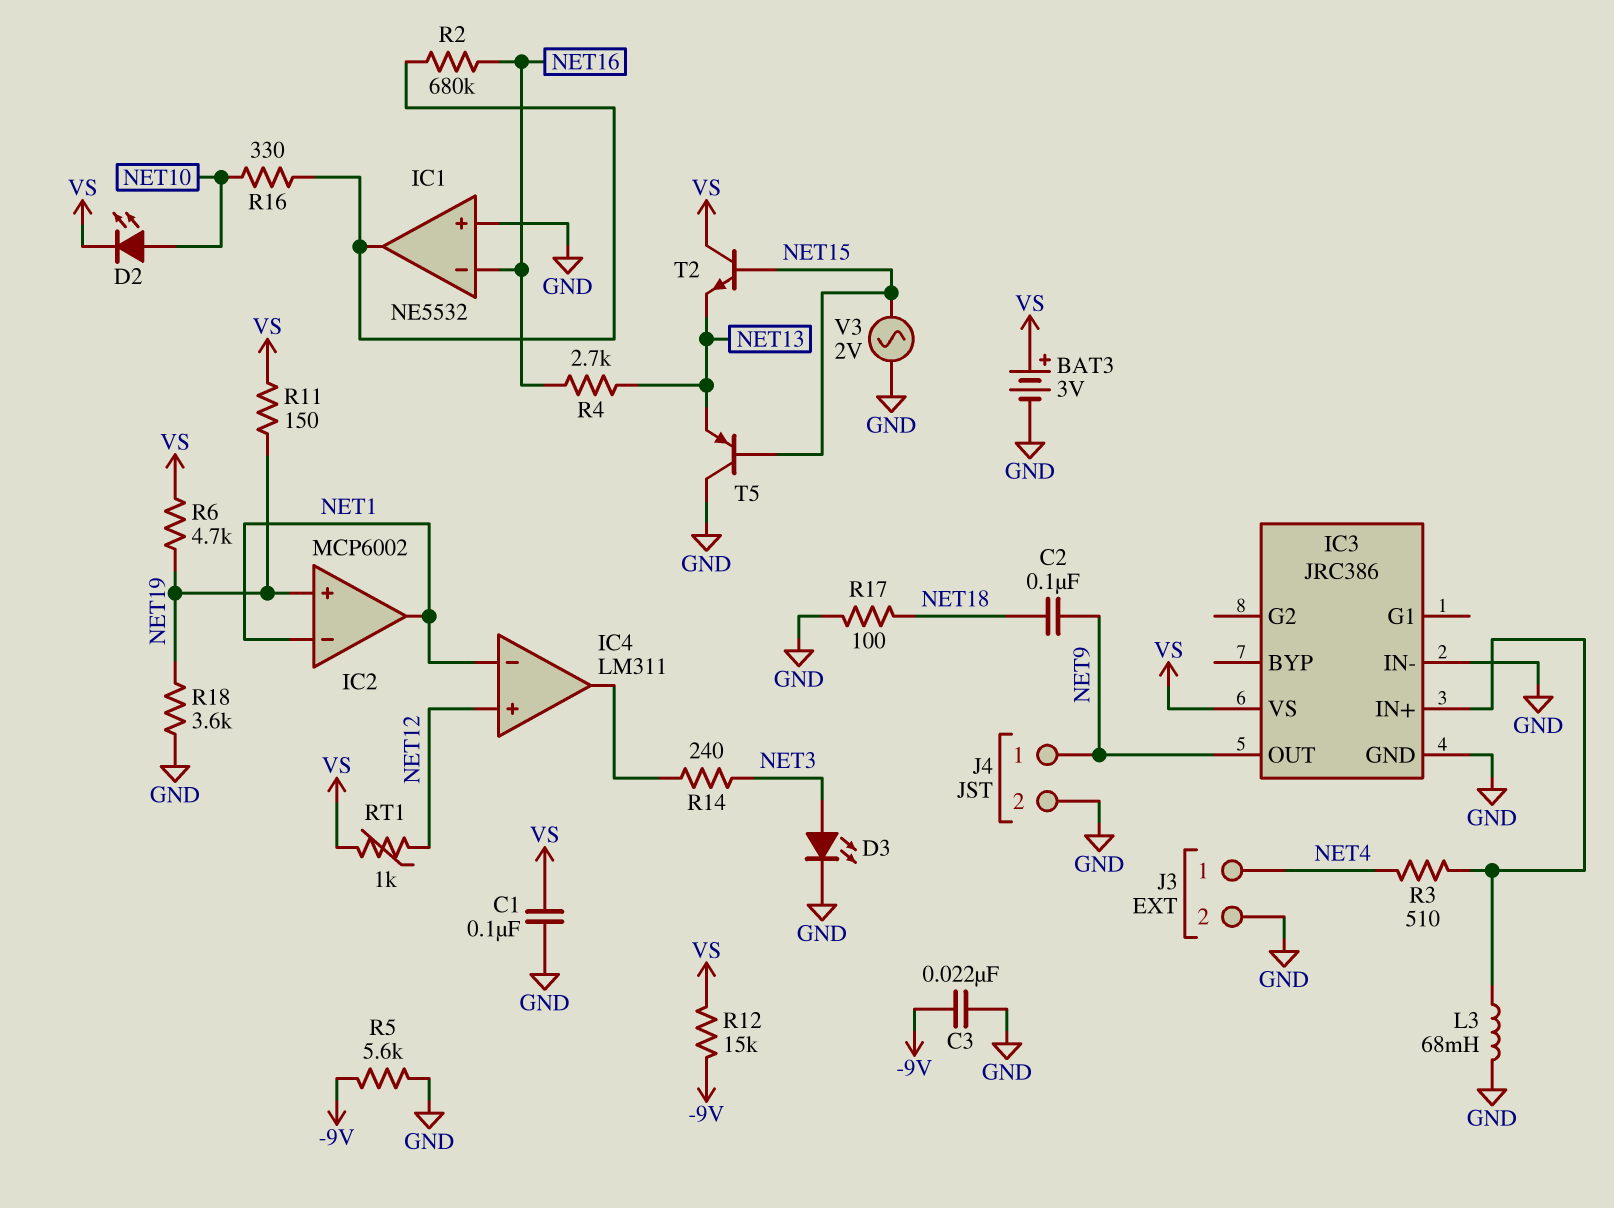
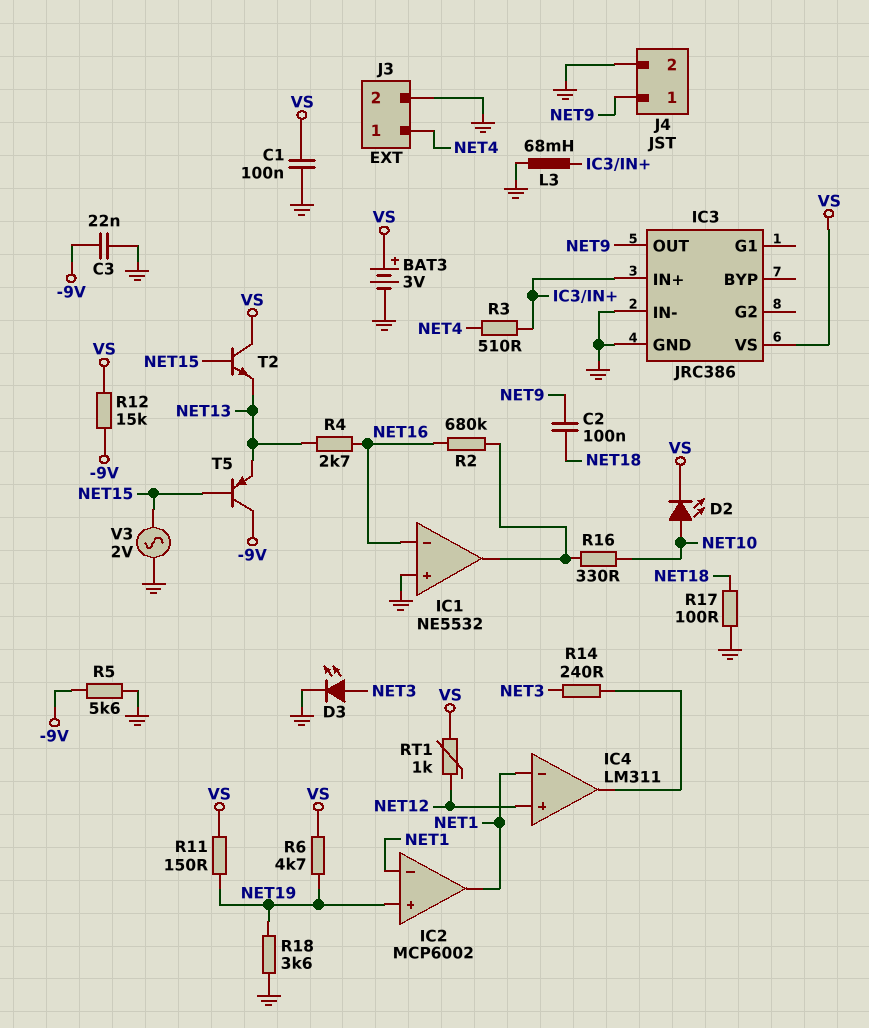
T5: PNP (B NET15, C GND, E NET13) -> PNP (B NET15, C -9V, E NET13)

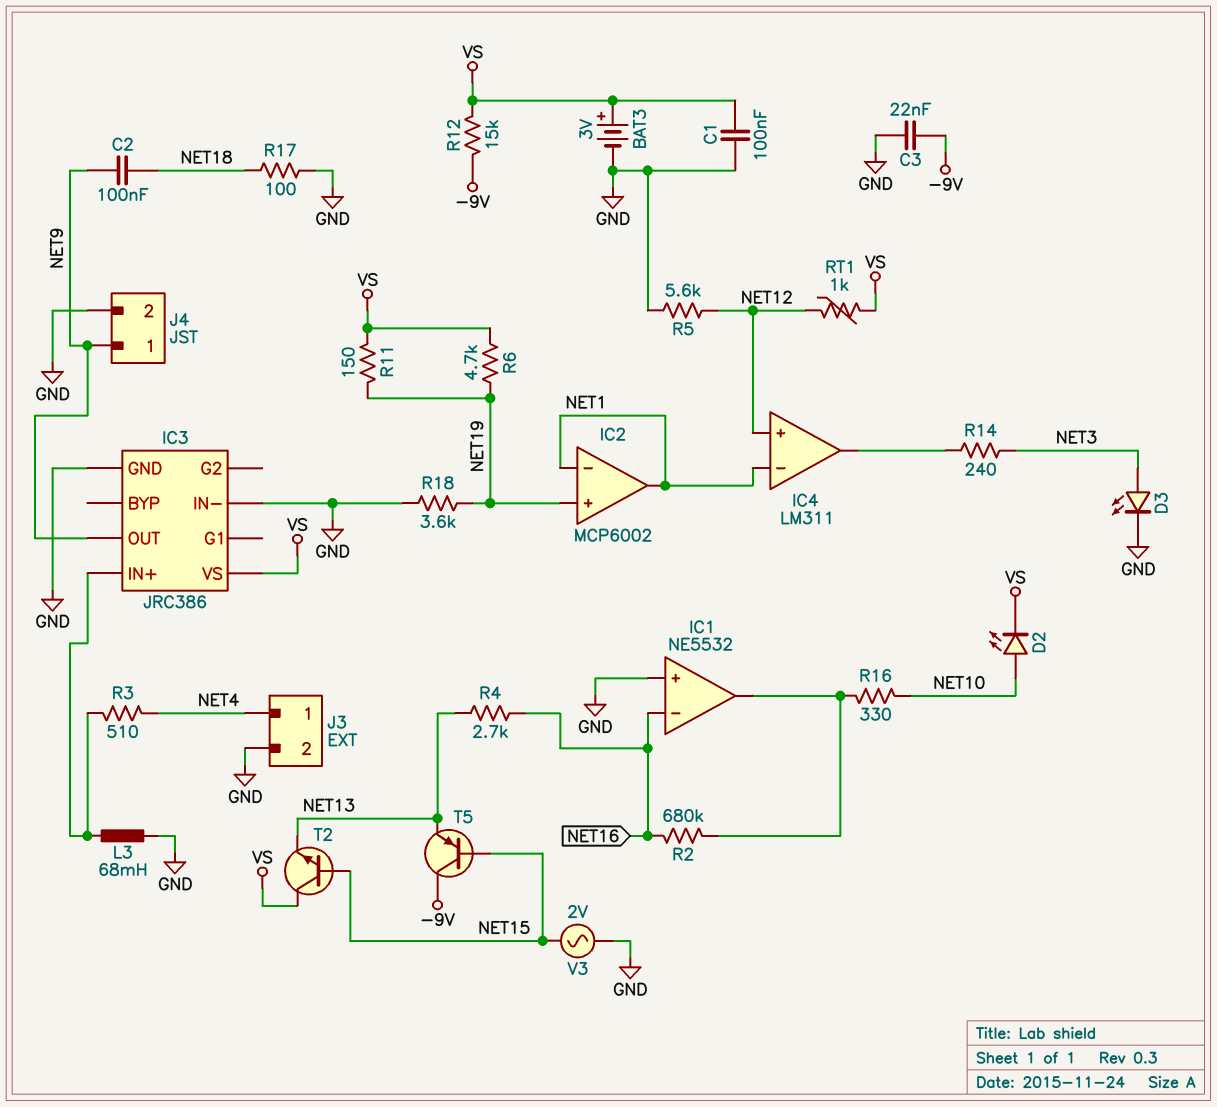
R5: 5.6k (-9V, GND) -> 5.6k (GND, NET12)

